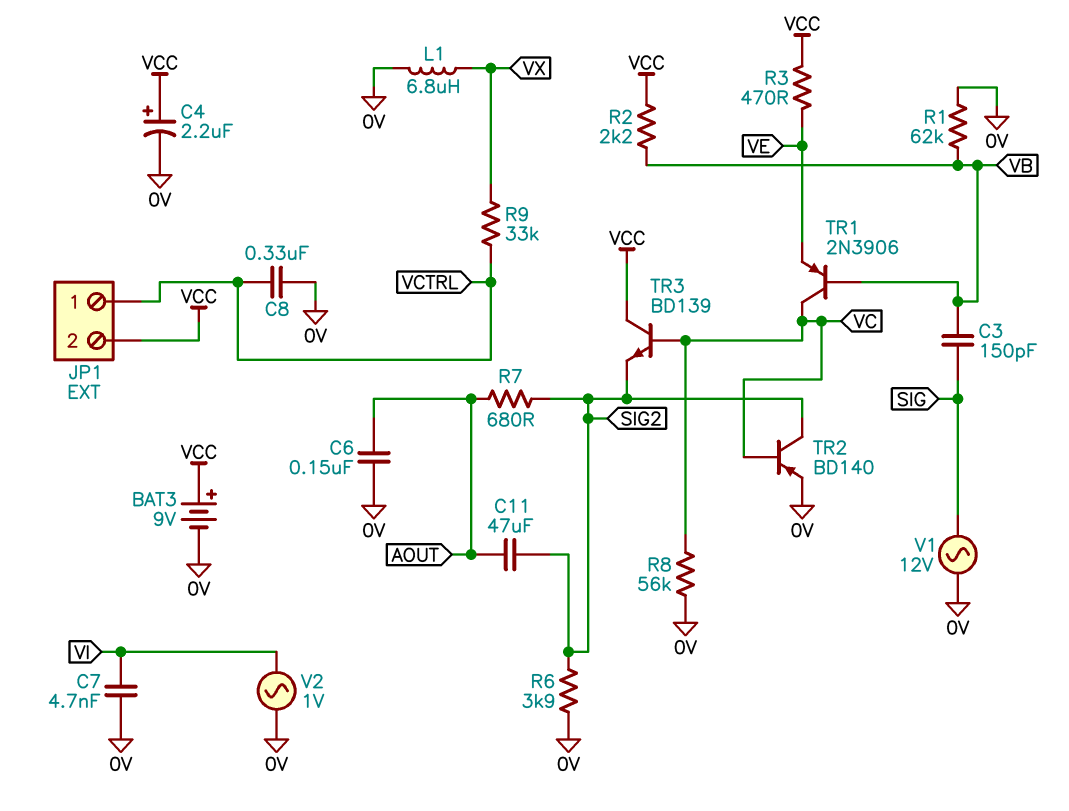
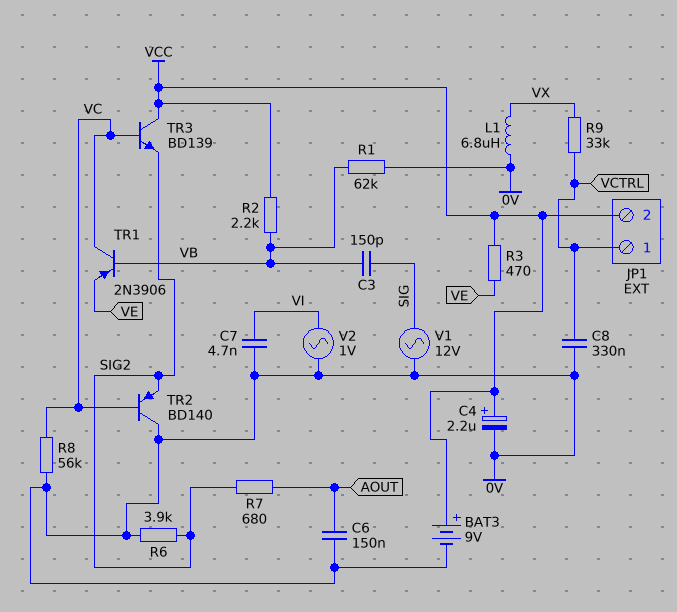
C11: 47uF (AOUT, SIG2) -> none
TR2: PNP BD140 (B VC, C SIG2, E 0V) -> PNP BD140 (B VC, C 0V, E SIG2)

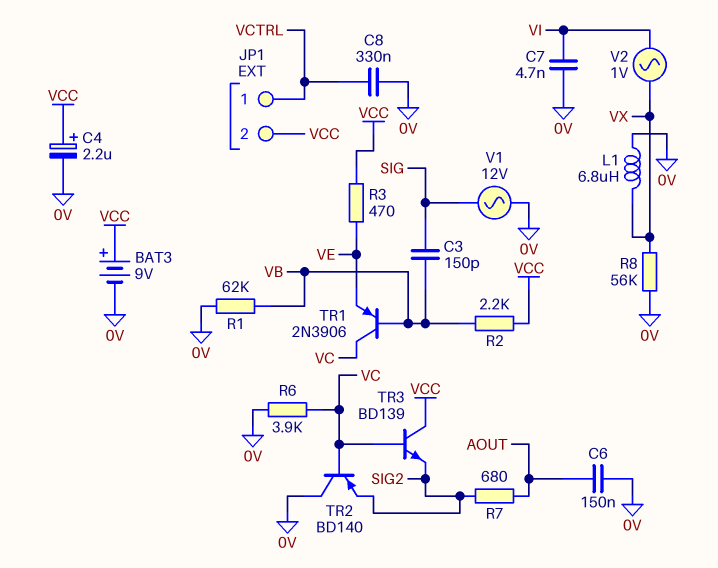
R6: 3.9k (0V, SIG2) -> 3.9k (0V, VC)
R8: 56k (0V, VC) -> 56k (0V, VX)
R9: 33k (VCTRL, VX) -> none
V2: AC 1V (0V, VI) -> AC 1V (VI, VX)

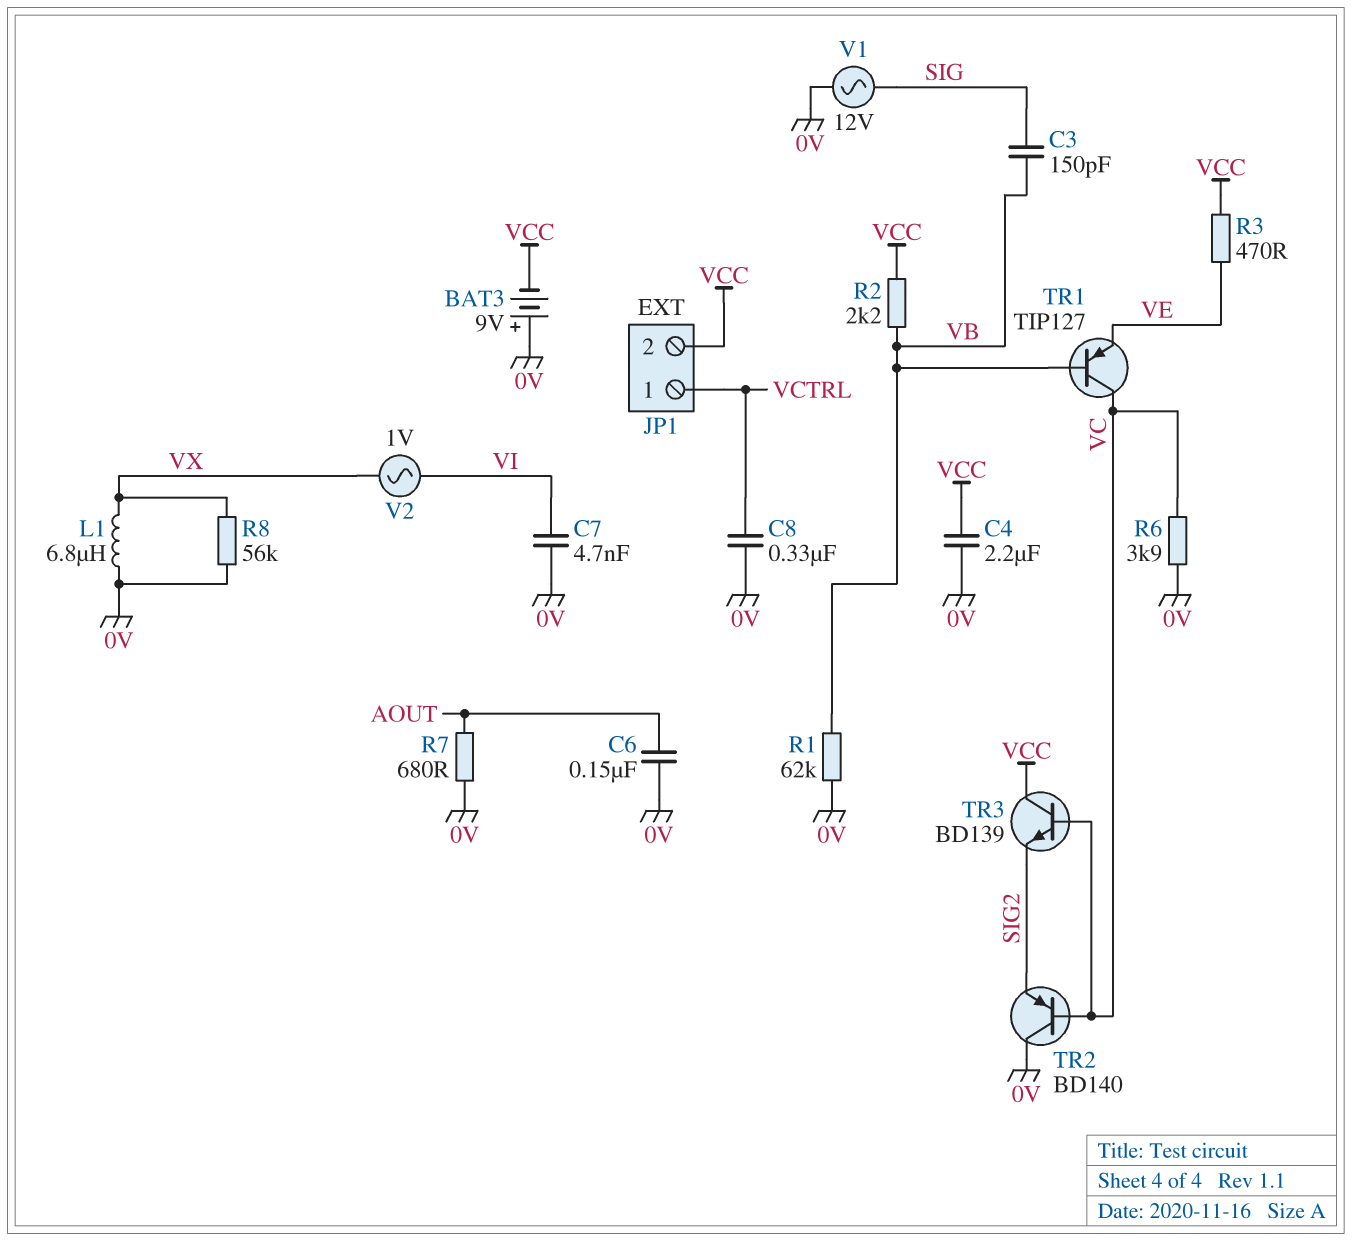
BAT3: 9V (plus VCC, minus 0V) -> 9V (plus 0V, minus VCC)
C4: 2.2uF (plus VCC, minus 0V) -> 2.2uF (0V, VCC)
R7: 680 (AOUT, SIG2) -> 680 (0V, AOUT)
TR1: PNP 2N3906 (B VB, C VC, E VE) -> PNP TIP127 (B VB, C VC, E VE)

